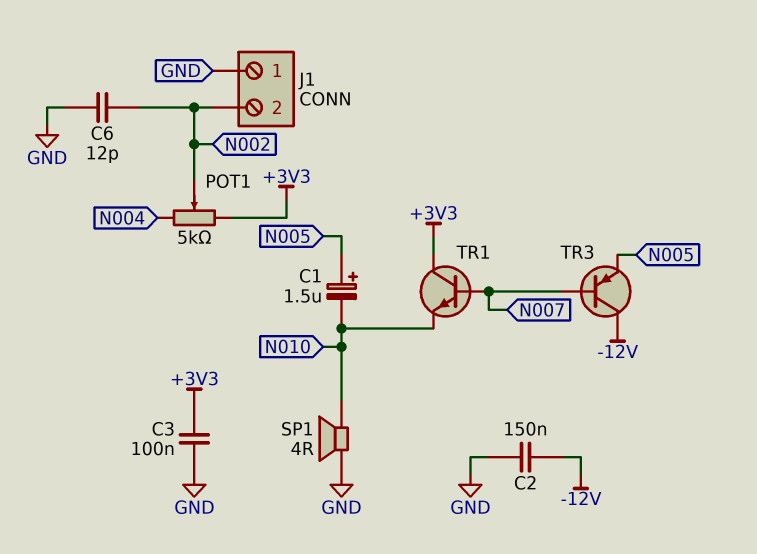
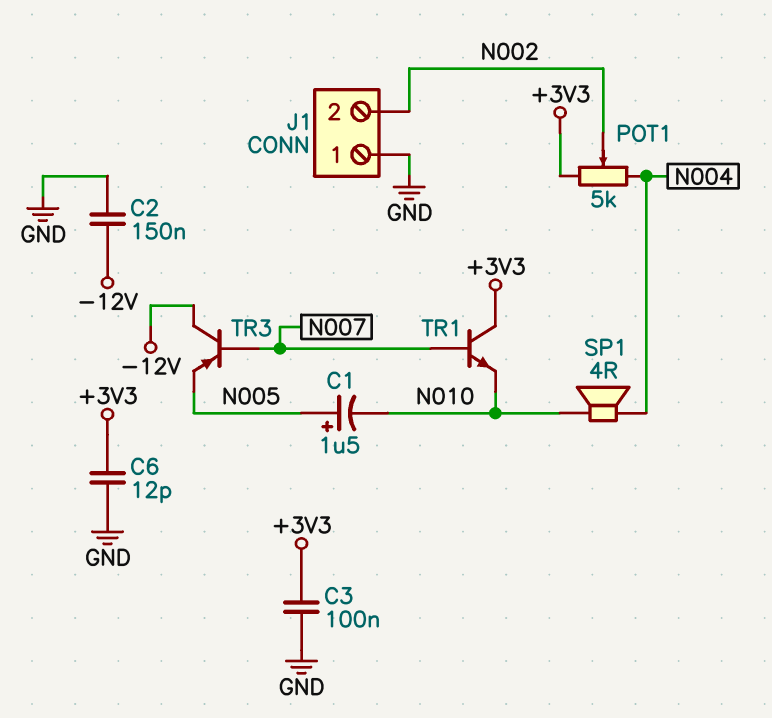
C6: 12pF (GND, N002) -> 12pF (+3V3, GND)
SP1: speaker 4R (GND, N010) -> speaker 4R (N004, N010)

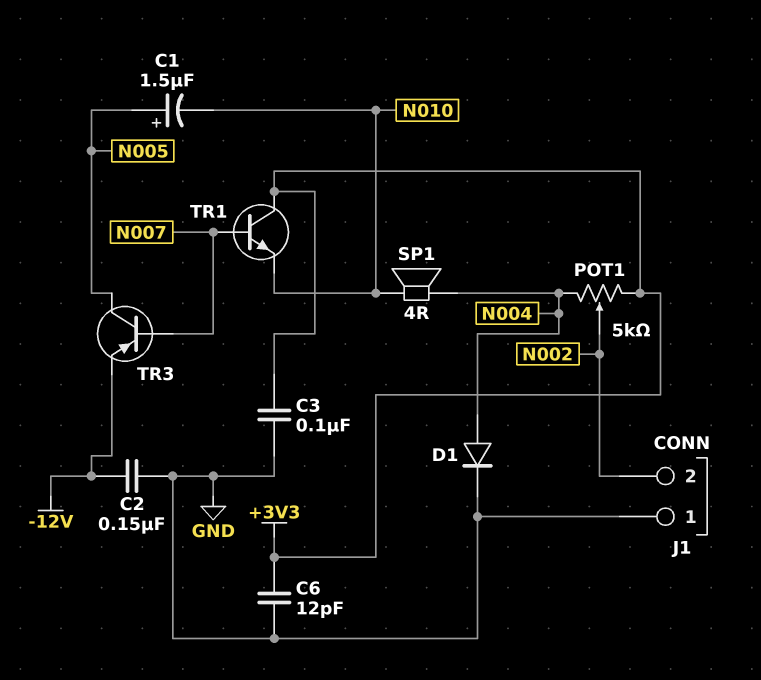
D1: none -> diode (A N004, K GND)
TR3: PNP (B N007, C -12V, E N005) -> PNP (B N007, C N005, E -12V)

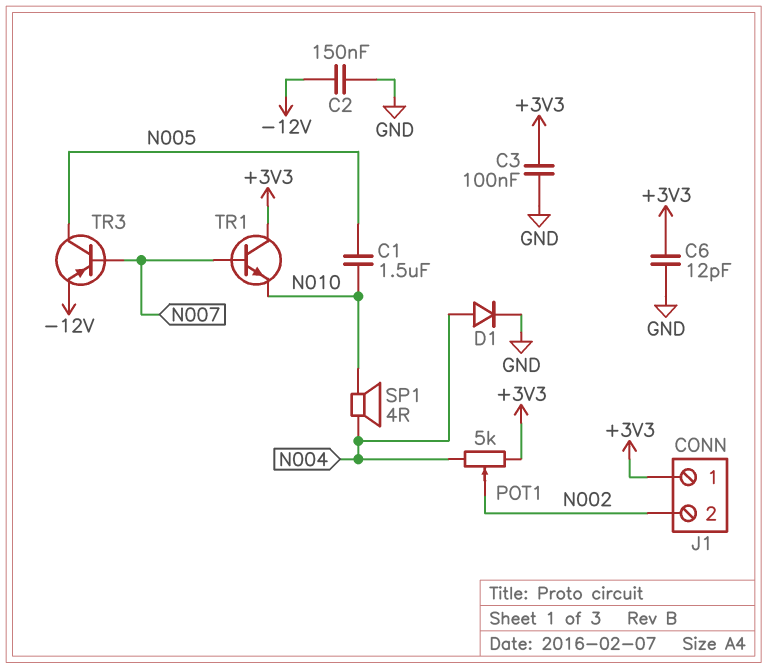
C1: 1.5uF (plus N005, minus N010) -> 1.5uF (N005, N010)
J1 pin 1: GND -> +3V3

